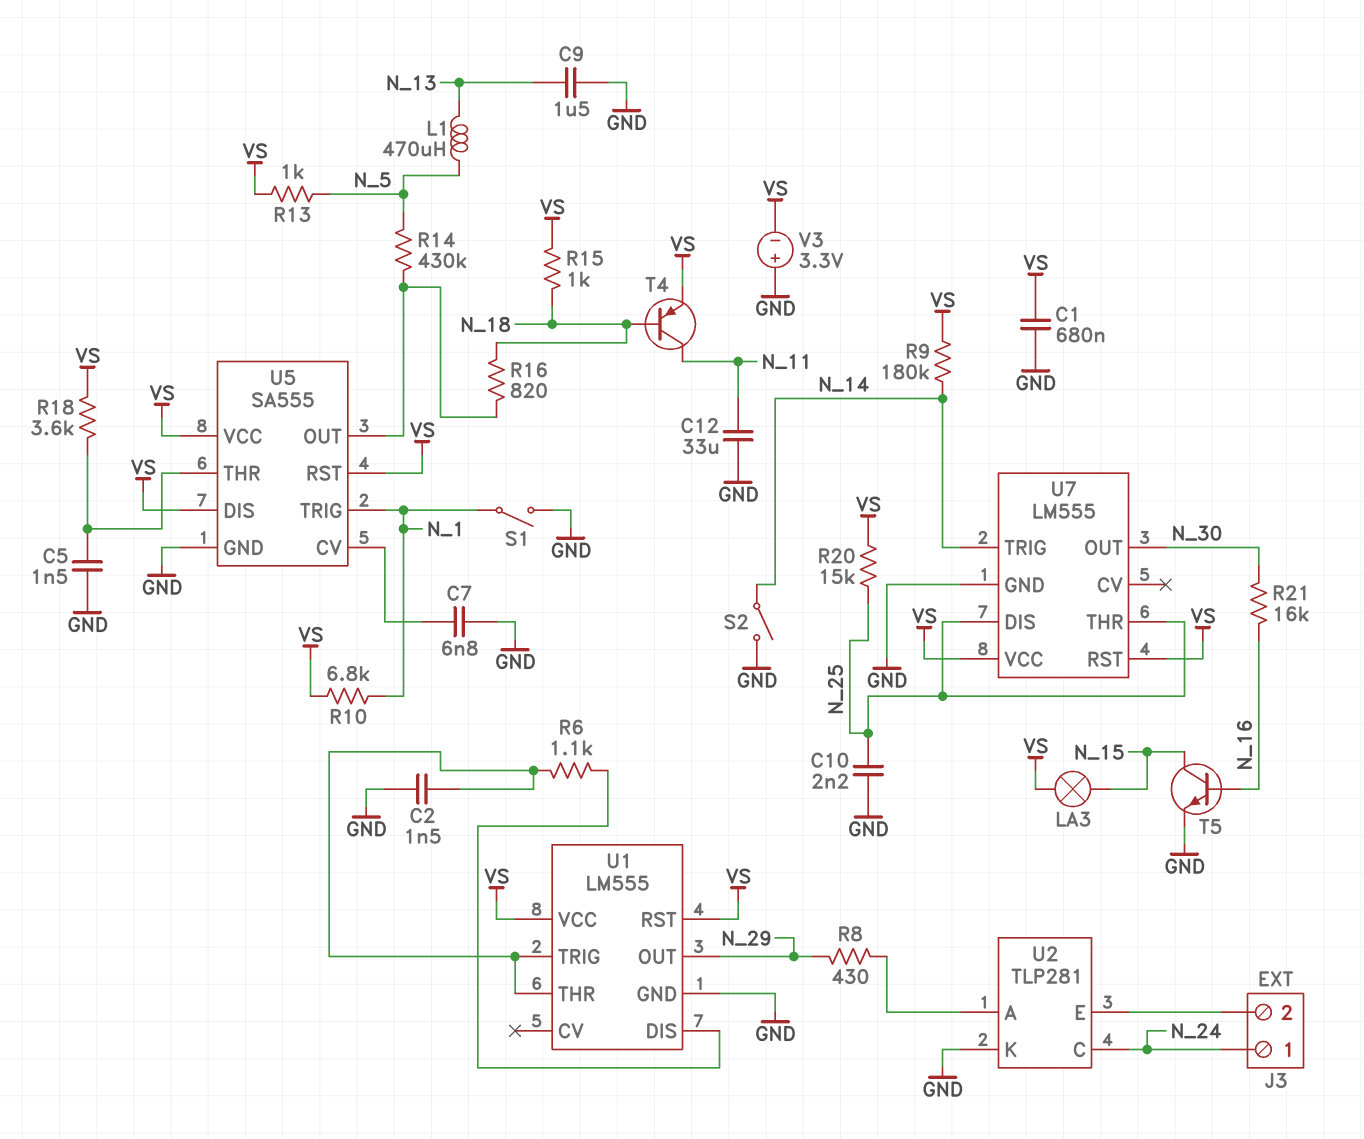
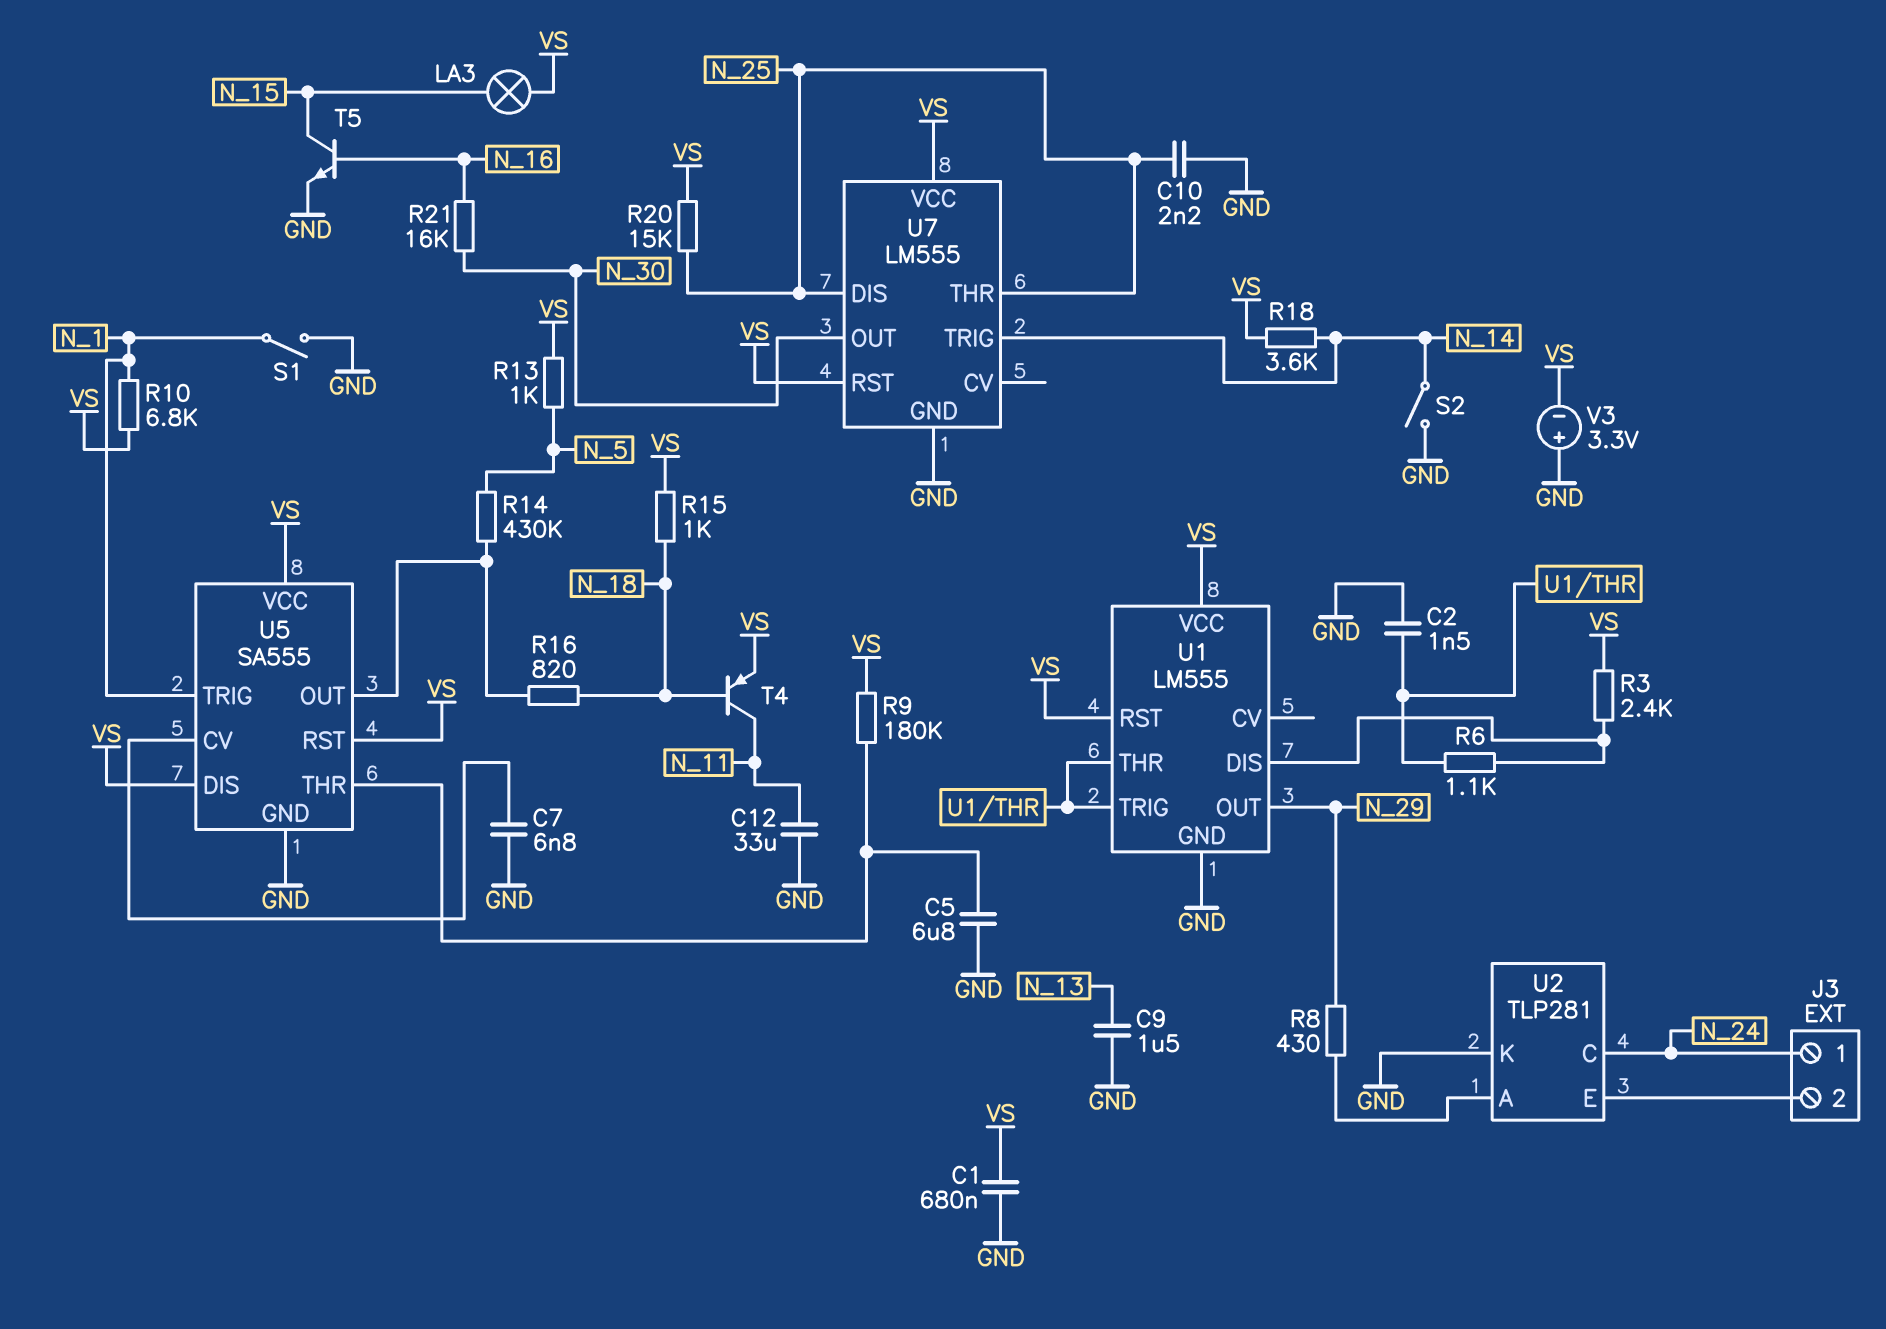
C5: 1.5nF (GND, U5/THR) -> 6.8uF (GND, U5/THR)
L1: 470uH (N_5, N_13) -> none
R3: none -> 2.4k (U1/DIS, VS)
R9: 180k (N_14, VS) -> 180k (U5/THR, VS)
R18: 3.6k (U5/THR, VS) -> 3.6k (N_14, VS)

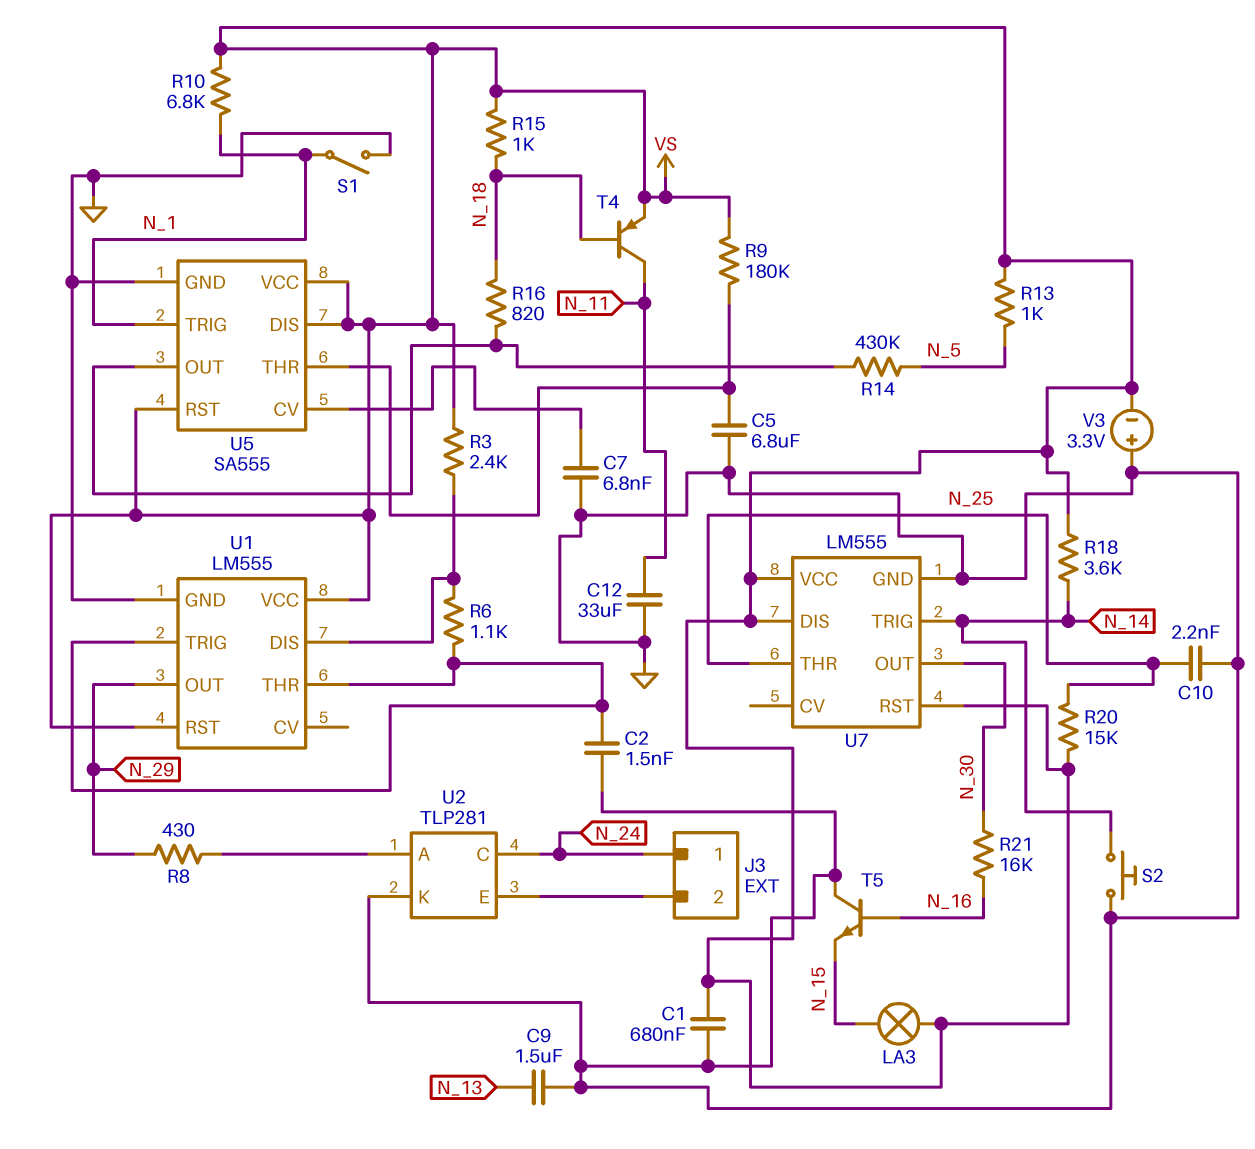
S2: switch (GND, N_14) -> button (GND, N_14)
T5: NPN (B N_16, C N_15, E GND) -> NPN (B N_16, C GND, E N_15)
U7 pin DIS: N_25 -> VS

